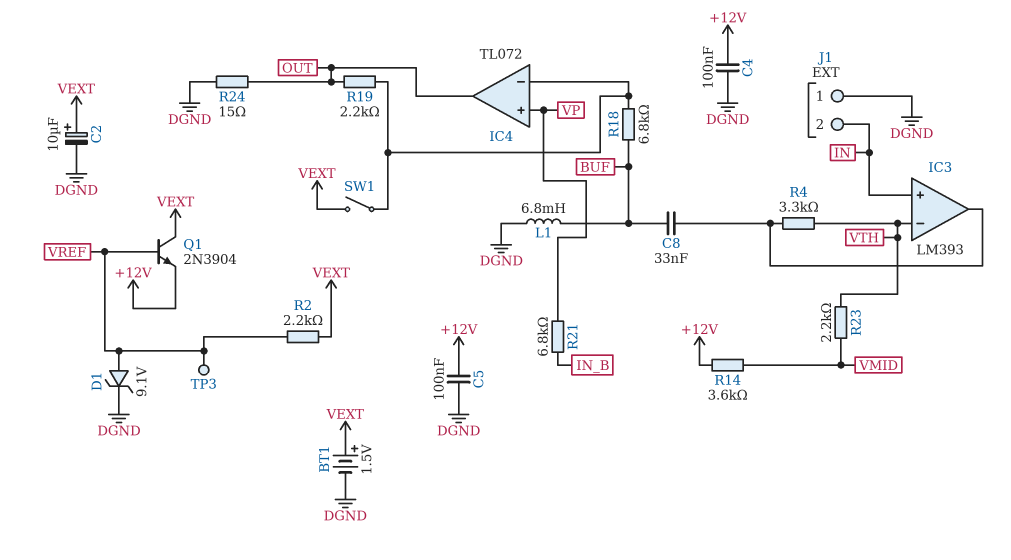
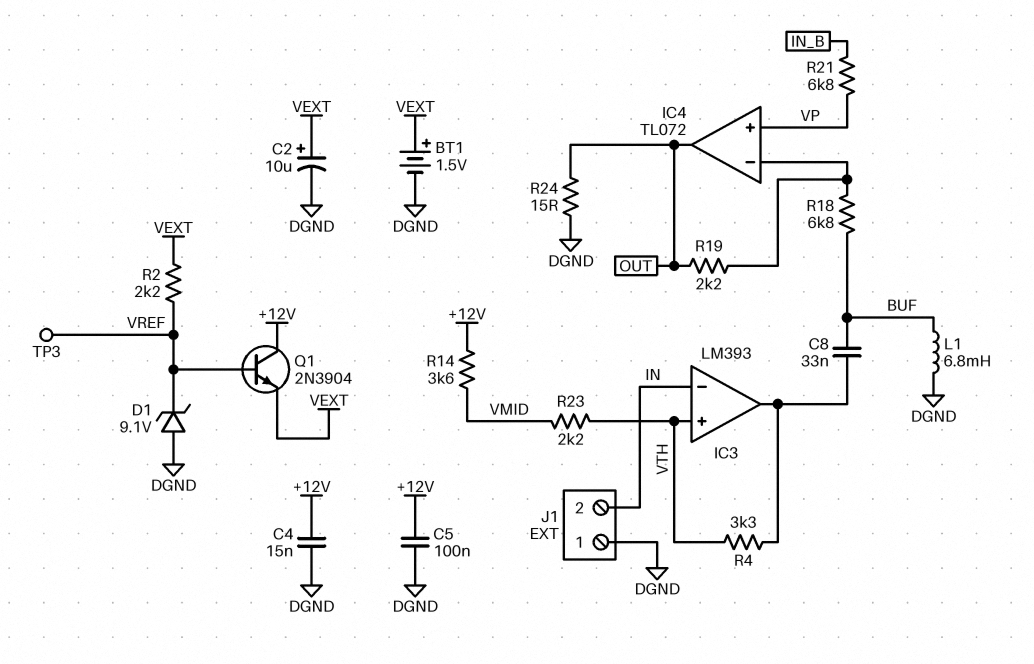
C4: 100nF (+12V, DGND) -> 15nF (+12V, DGND)
D1: zener 9.1V (A VREF, K DGND) -> zener 9.1V (A DGND, K VREF)
IC3 pin in+: IN -> VTH
IC3 pin in-: VTH -> IN
Q1: NPN 2N3904 (B VREF, C VEXT, E +12V) -> NPN 2N3904 (B VREF, C +12V, E VEXT)
SW1: switch (IC4/in-, VEXT) -> none

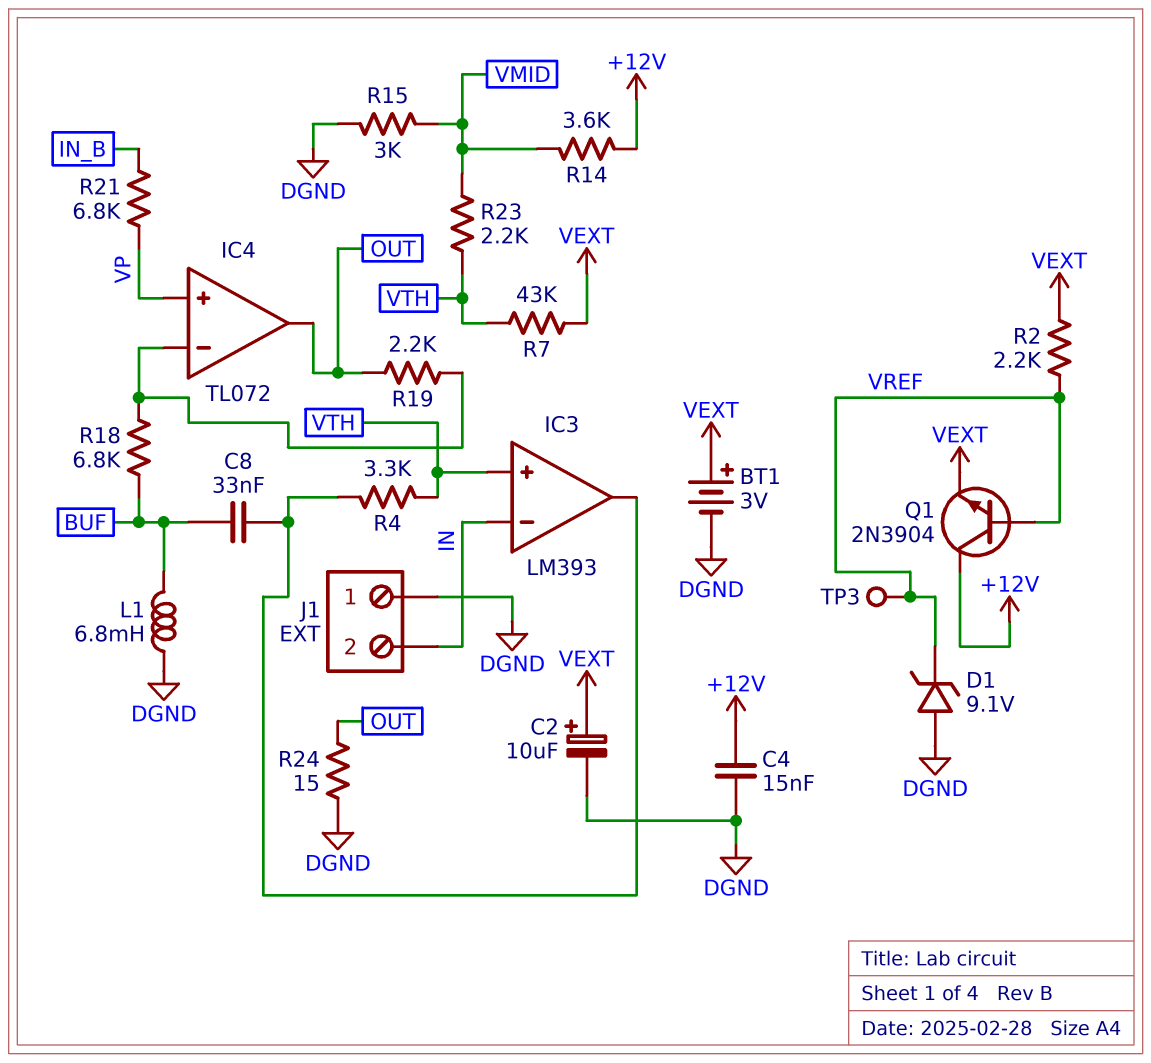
BT1: 1.5V (plus VEXT, minus DGND) -> 3V (plus VEXT, minus DGND)
C5: 100nF (+12V, DGND) -> none
R7: none -> 43k (VEXT, VTH)
R15: none -> 3k (DGND, VMID)

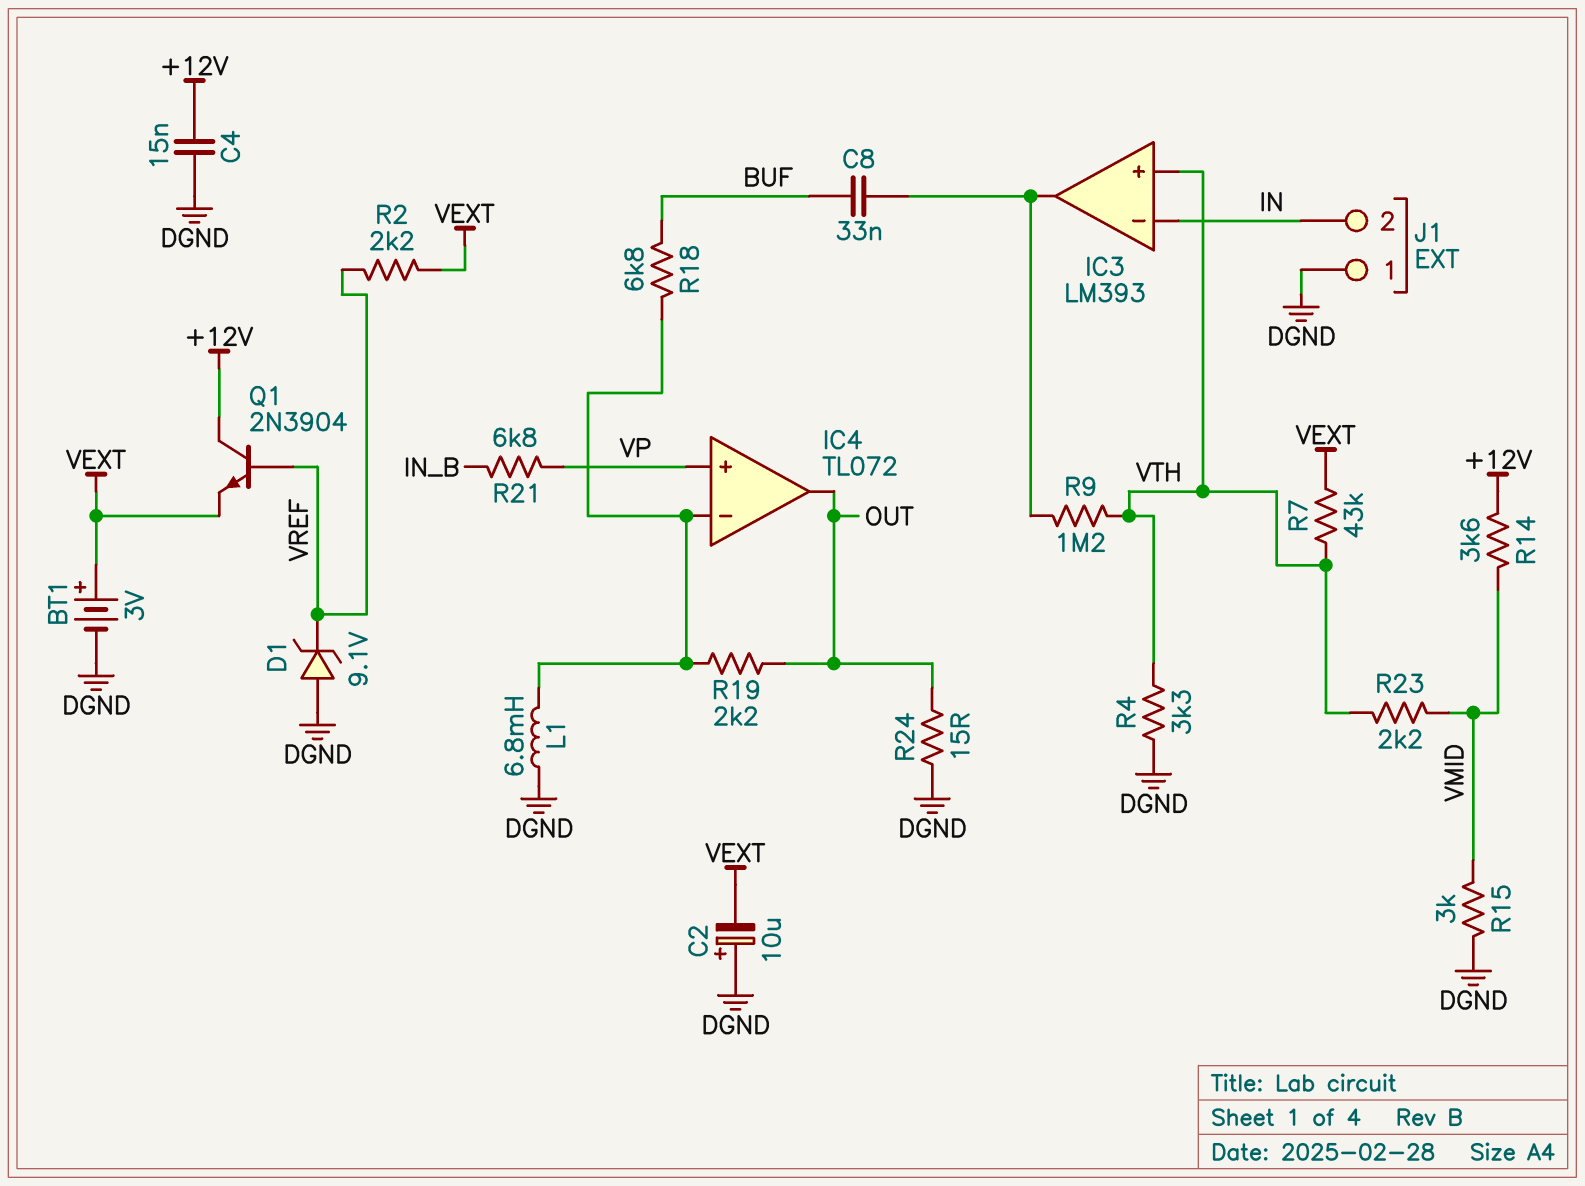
C2: 10uF (plus VEXT, minus DGND) -> 10uF (plus DGND, minus VEXT)
L1: 6.8mH (BUF, DGND) -> 6.8mH (DGND, IC4/in-)
R4: 3.3k (IC3/out, VTH) -> 3.3k (DGND, VTH)
R9: none -> 1.2M (IC3/out, VTH)
TP3: test point (VREF) -> none

